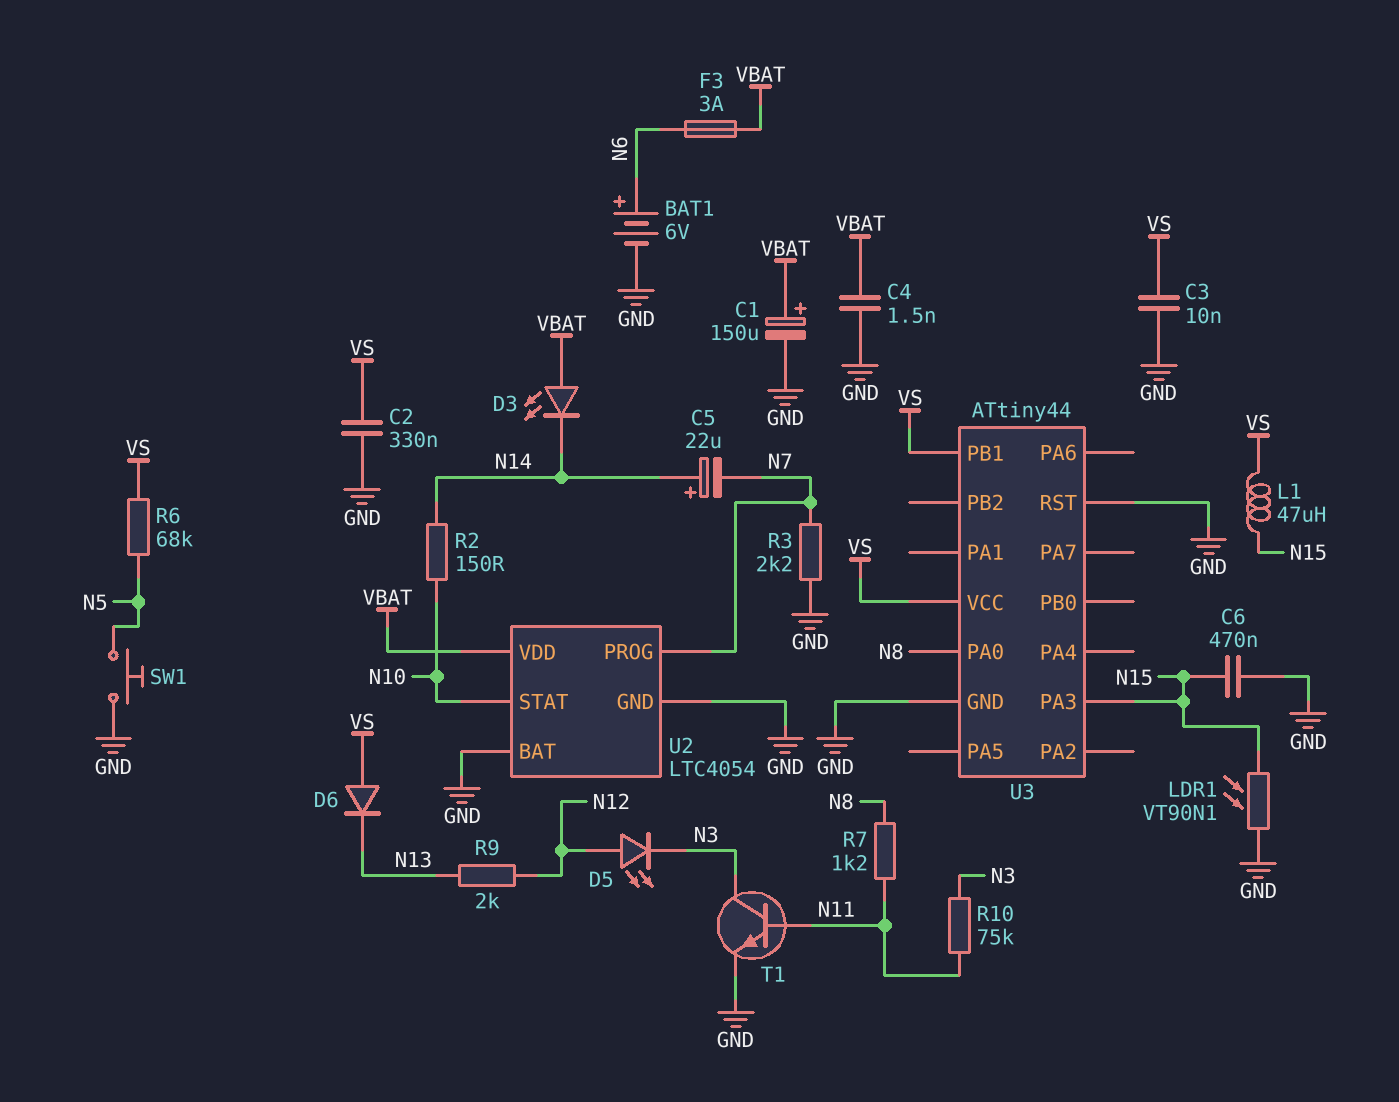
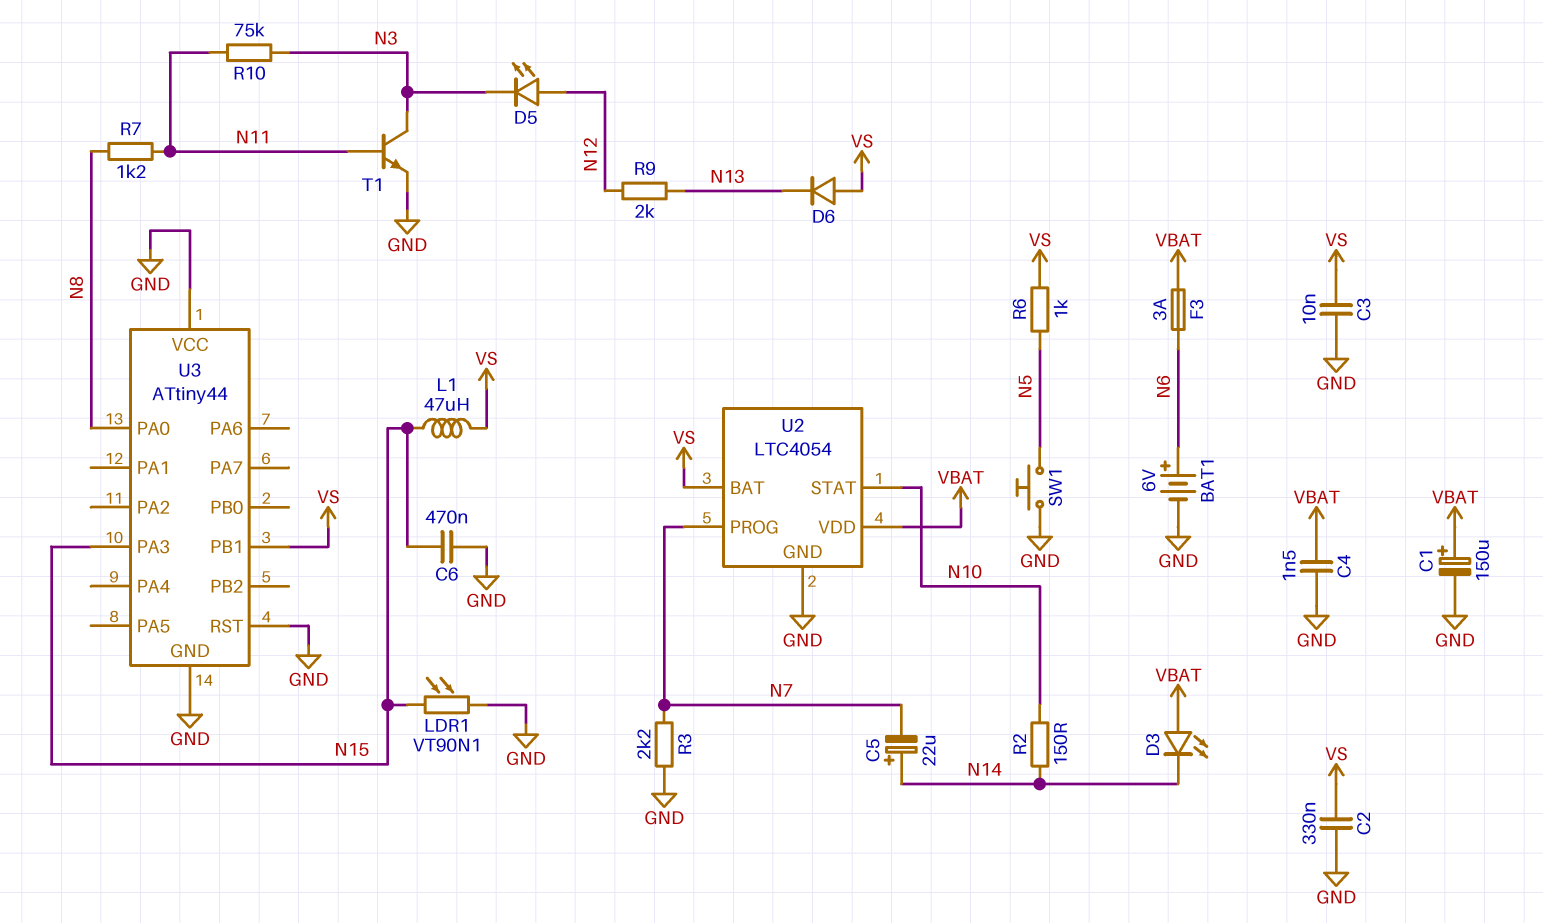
R6: 68k (N5, VS) -> 1k (N5, VS)
U2 pin BAT: GND -> VS
U3 pin VCC: VS -> GND

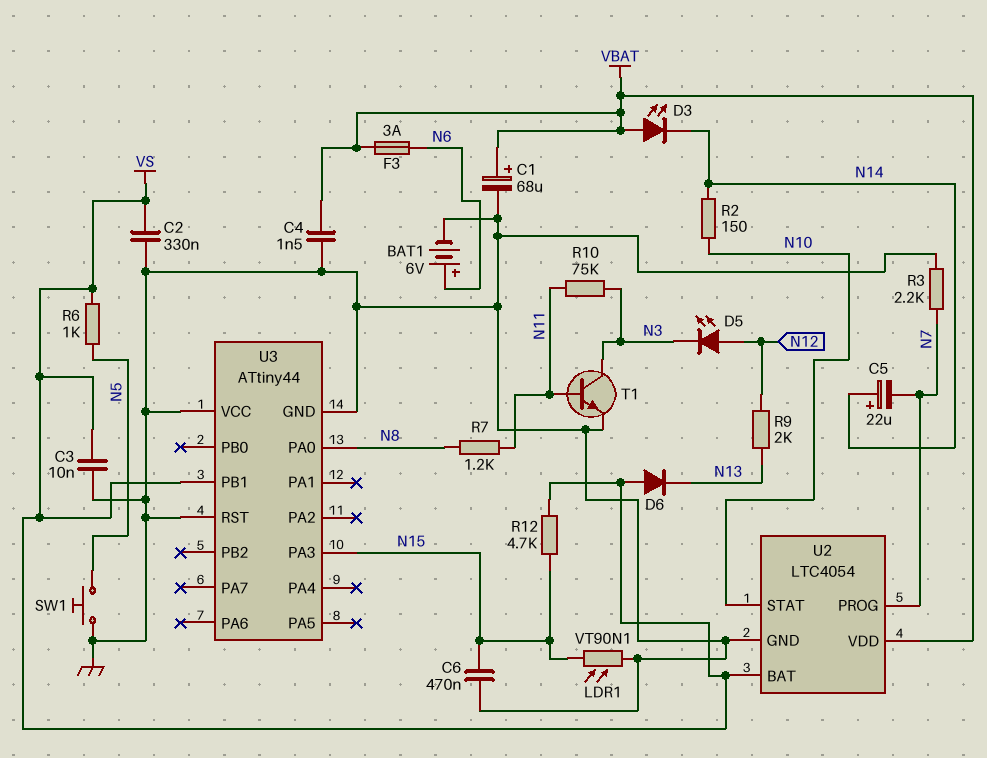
C1: 150uF (plus VBAT, minus GND) -> 68uF (plus VBAT, minus GND)
L1: 47uH (N15, VS) -> none
R12: none -> 4.7k (N15, VS)

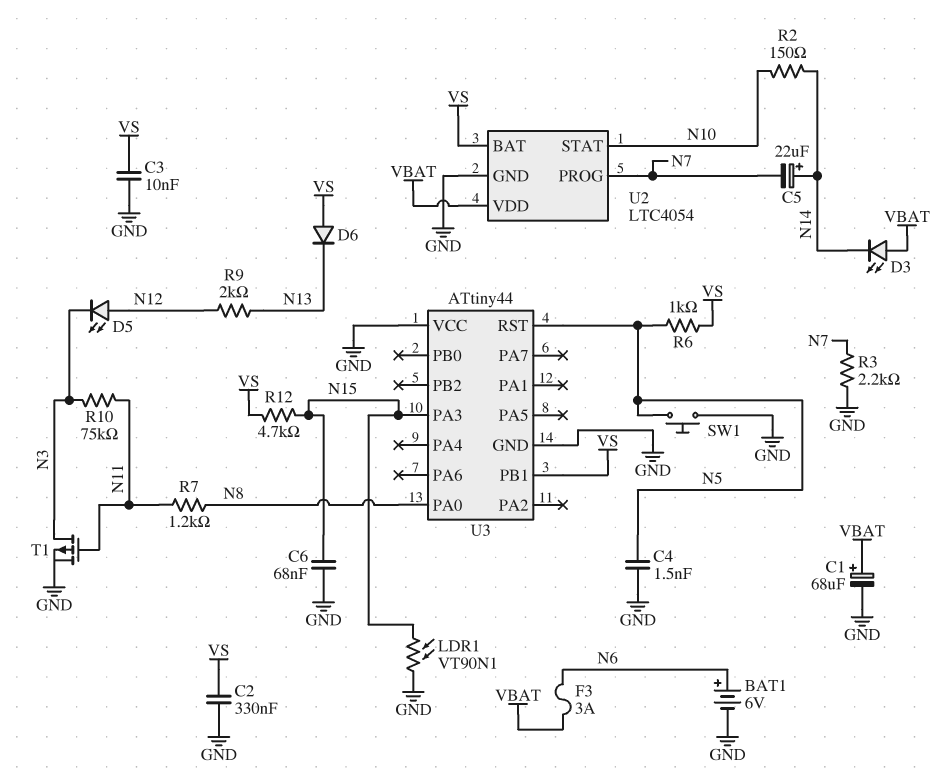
C4: 1.5nF (GND, VBAT) -> 1.5nF (GND, N5)
C6: 470nF (GND, N15) -> 68nF (GND, N15)
T1: NPN (B N11, C N3, E GND) -> PMOS (G N11, D N3, S GND)
U3 pin RST: GND -> N5

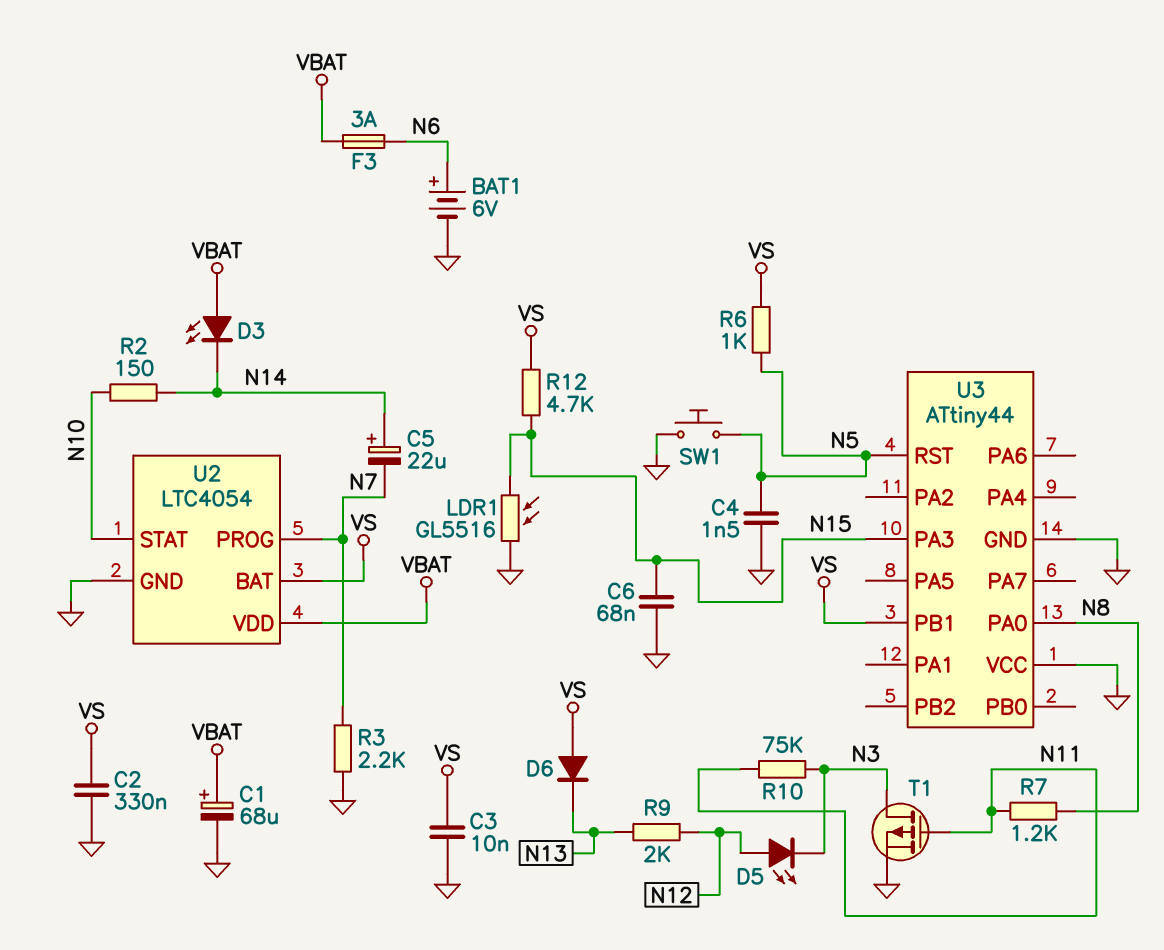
LDR1: VT90N1 (GND, N15) -> GL5516 (GND, N15)

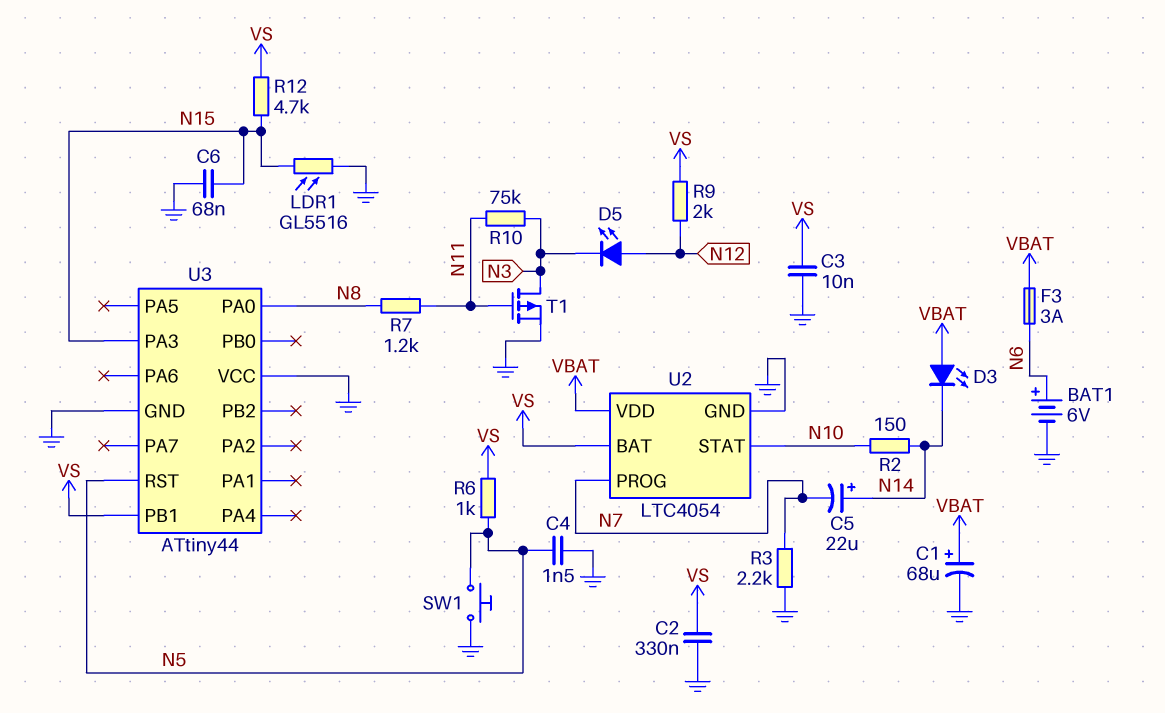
D6: diode (A VS, K N13) -> none
R9: 2k (N12, N13) -> 2k (N12, VS)

